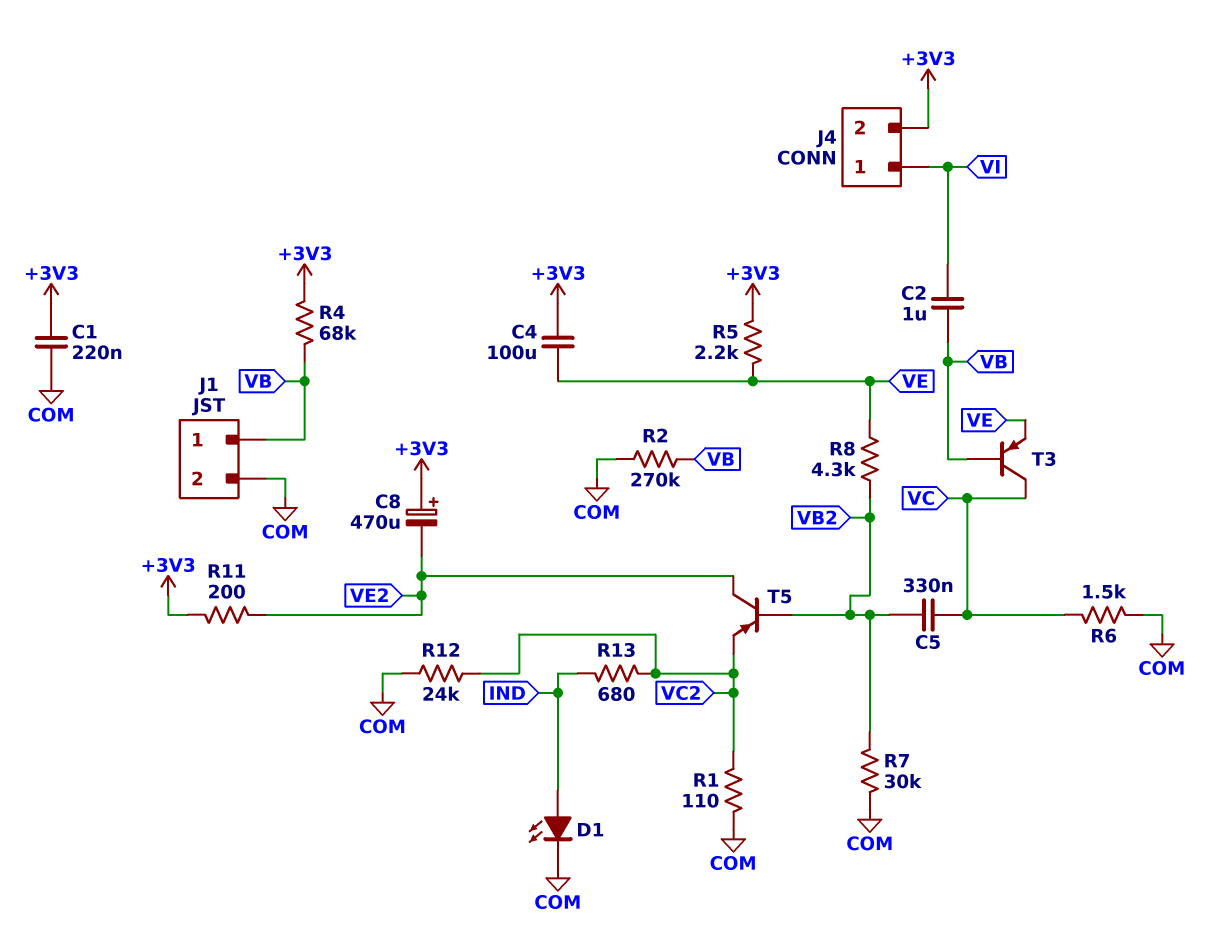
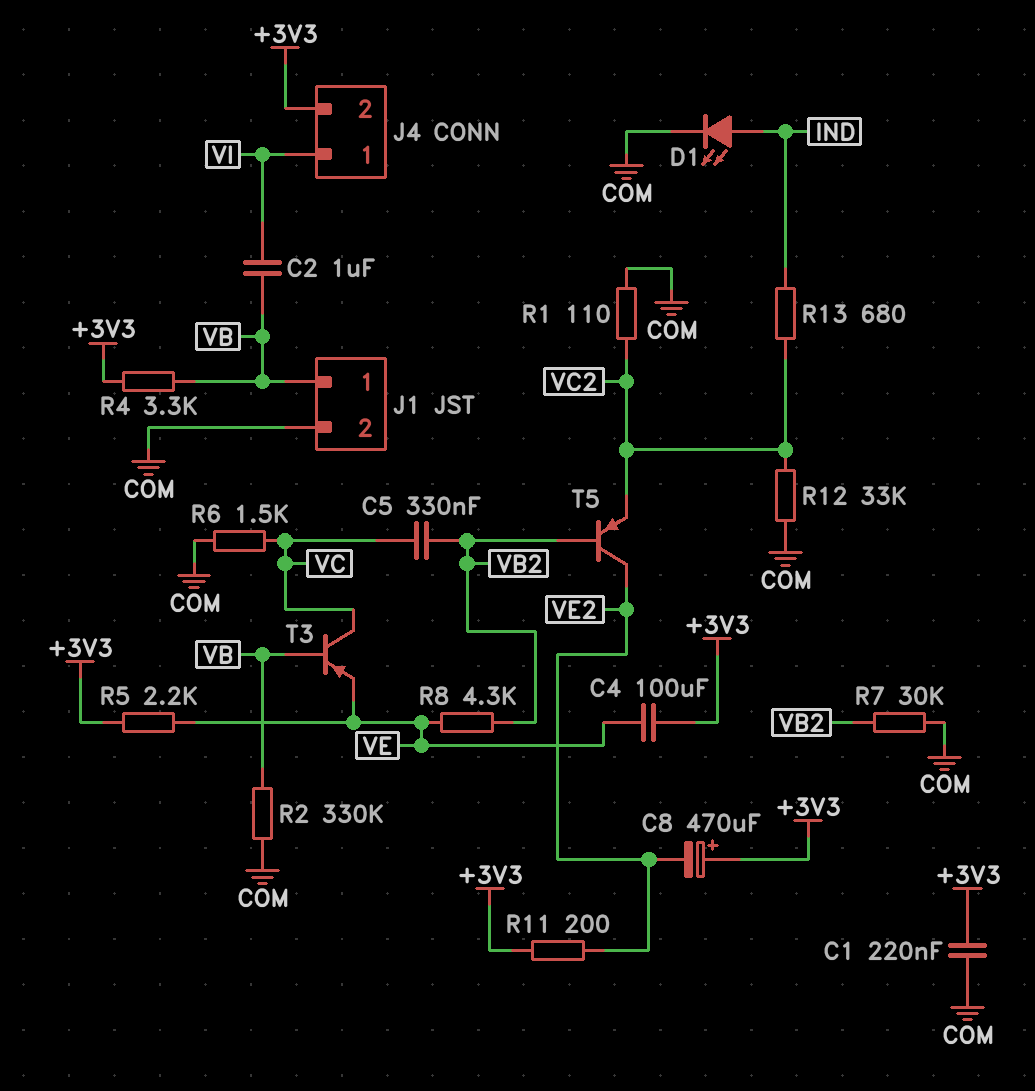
R2: 270k (COM, VB) -> 330k (COM, VB)
R4: 68k (+3V3, VB) -> 3.3k (+3V3, VB)
R12: 24k (COM, VC2) -> 33k (COM, VC2)

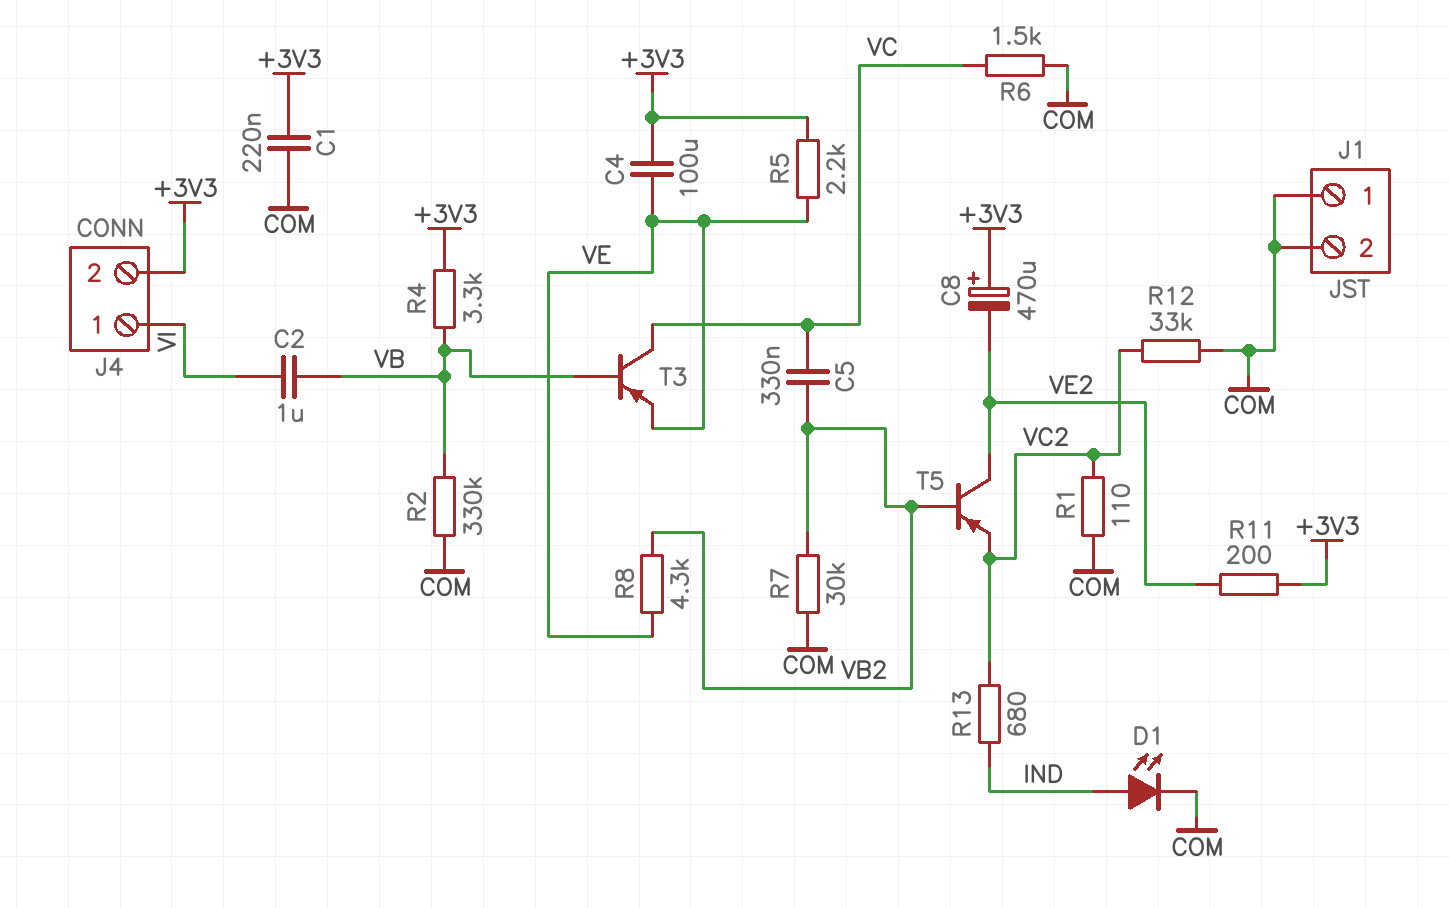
J1 pin 1: VB -> COM

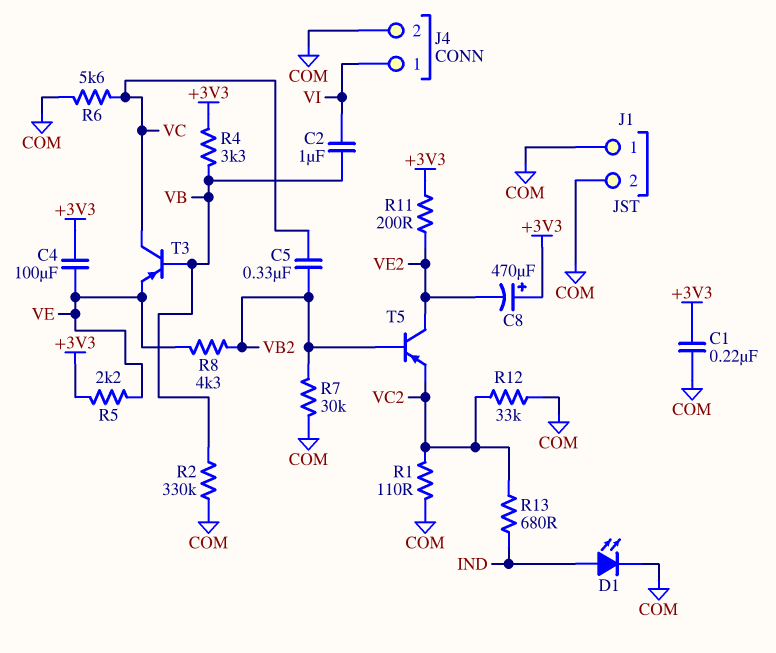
J4 pin 2: +3V3 -> COM
R6: 1.5k (COM, VC) -> 5.6k (COM, VC)

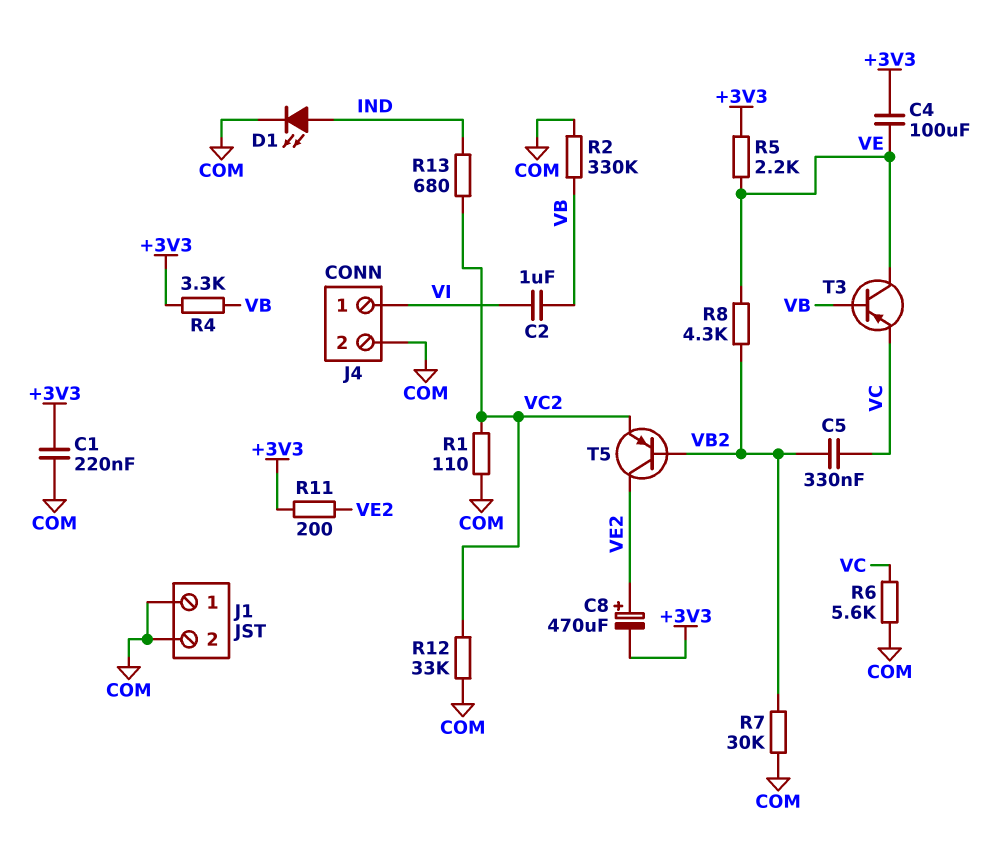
C8: 470uF (plus +3V3, minus VE2) -> 470uF (plus VE2, minus +3V3)
T3: PNP (B VB, C VC, E VE) -> PNP (B VB, C VE, E VC)

